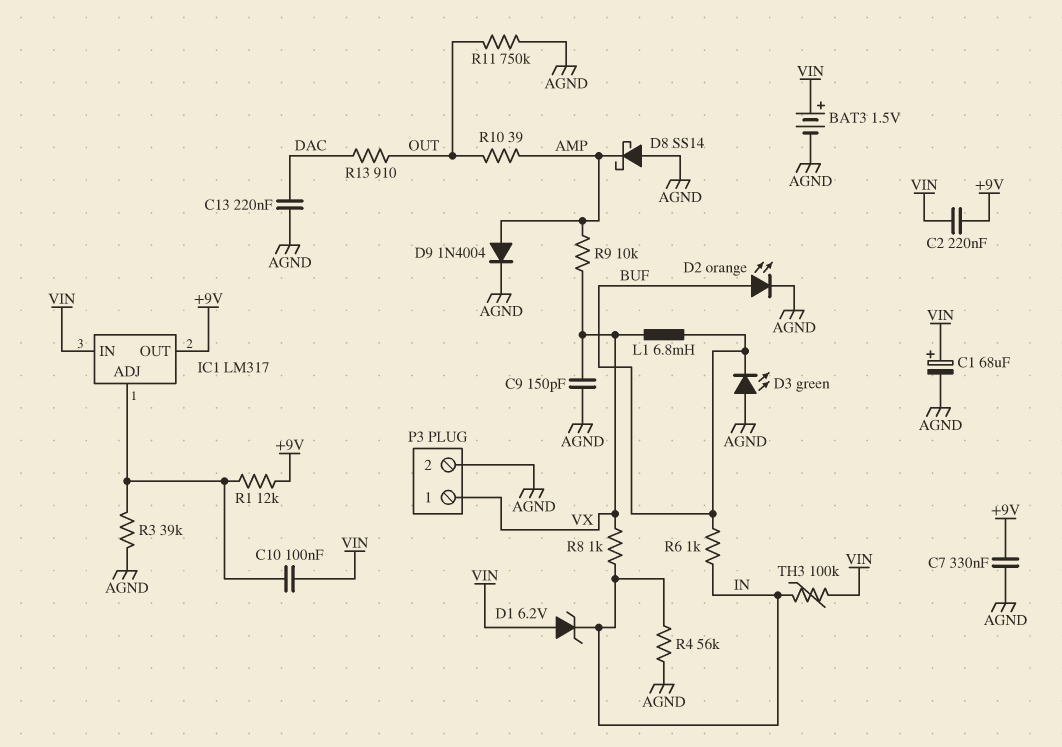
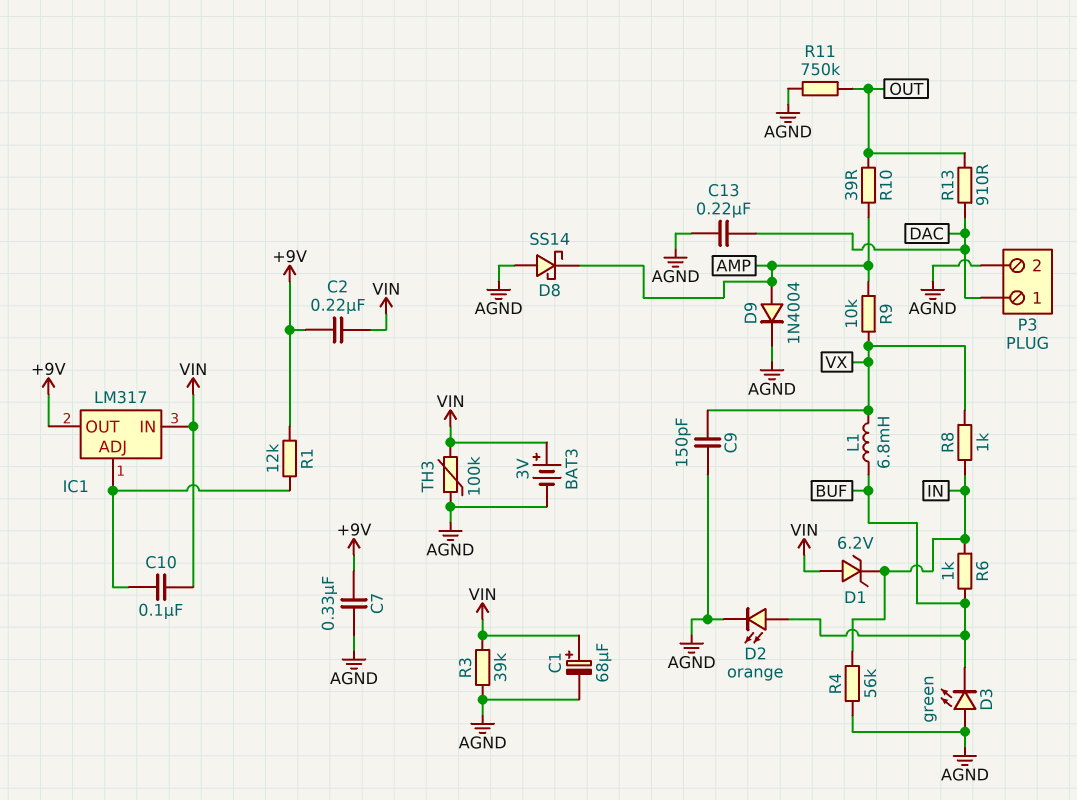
BAT3: 1.5V (plus VIN, minus AGND) -> 3V (plus VIN, minus AGND)
P3 pin 1: VX -> DAC
R3: 39k (AGND, IC1/ADJ) -> 39k (AGND, VIN)
TH3: 100k (IN, VIN) -> 100k (AGND, VIN)

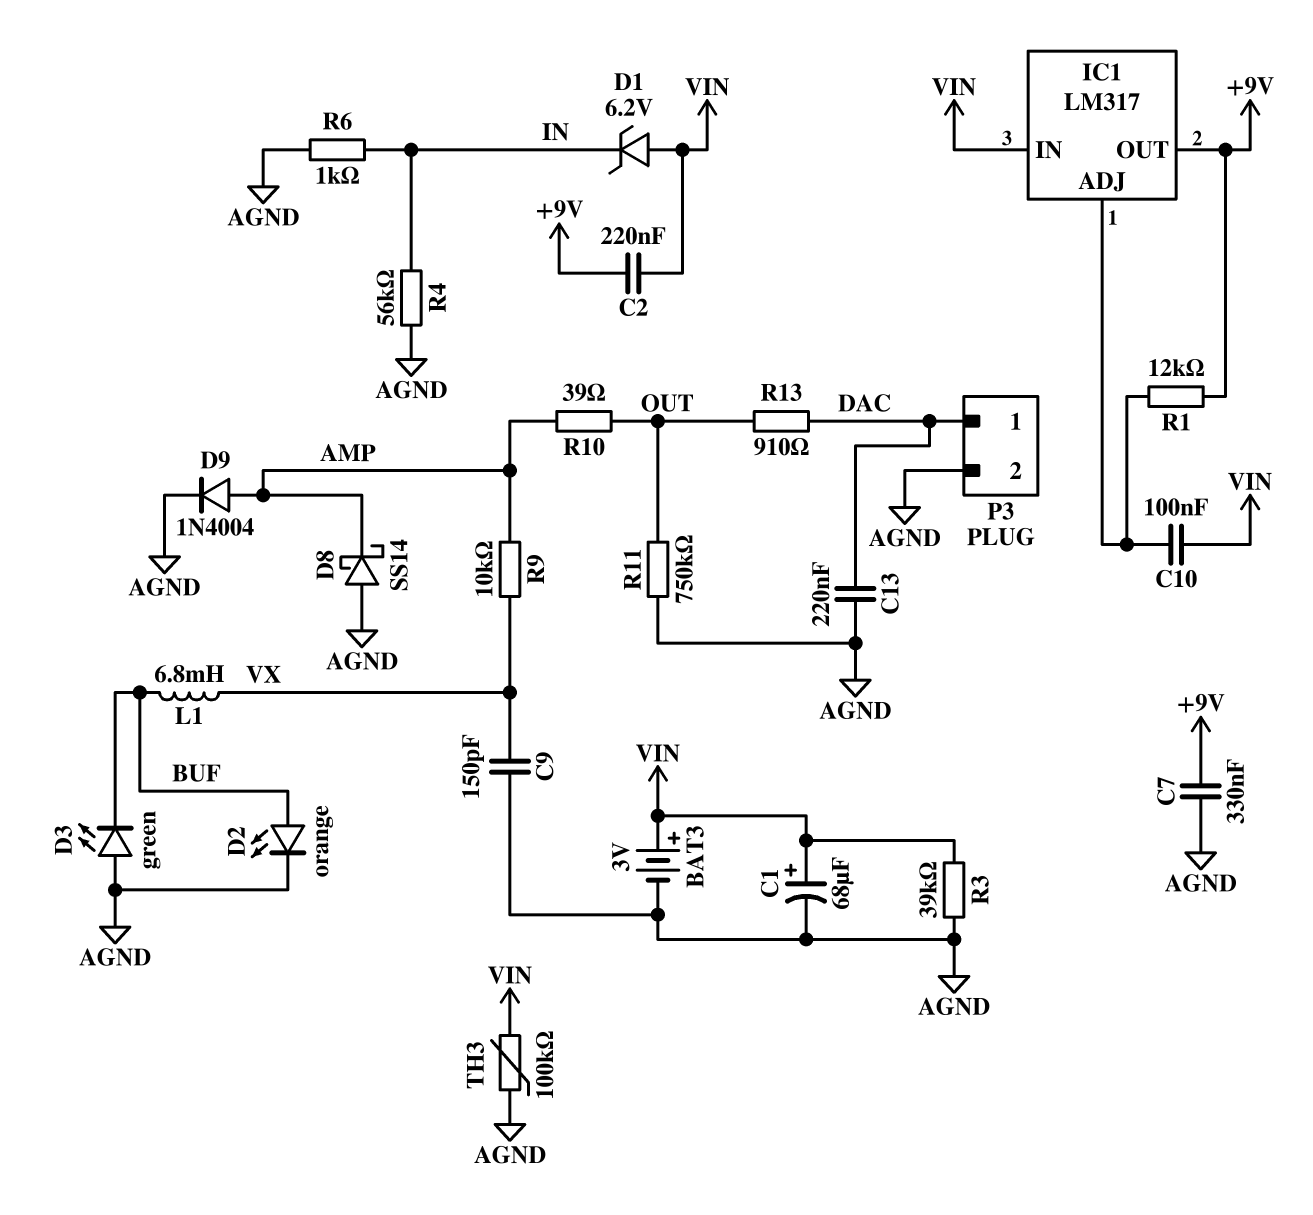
R6: 1k (BUF, IN) -> 1k (AGND, IN)
R8: 1k (IN, VX) -> none

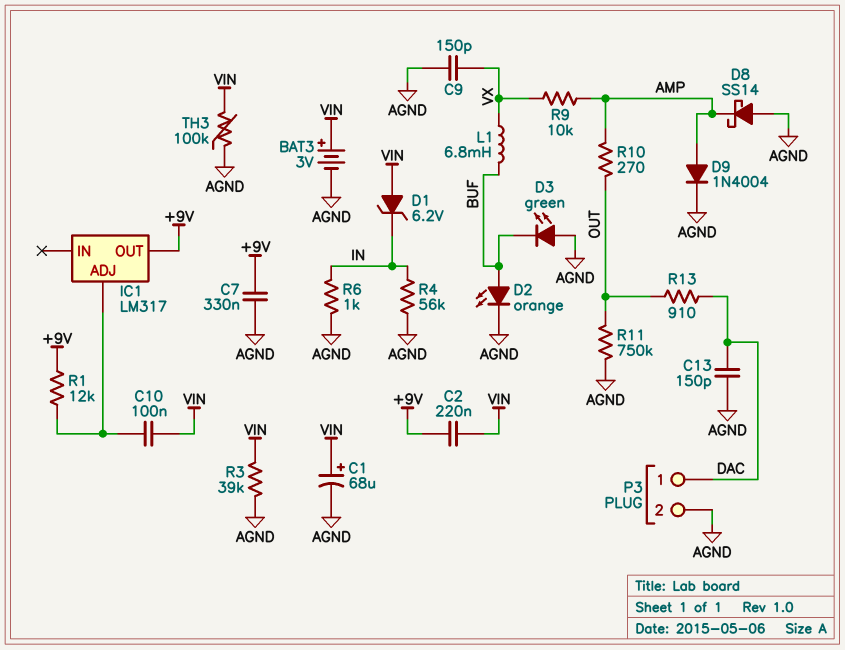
C13: 220nF (AGND, DAC) -> 150pF (AGND, DAC)
IC1 pin IN: VIN -> none
R10: 39 (AMP, OUT) -> 270 (AMP, OUT)

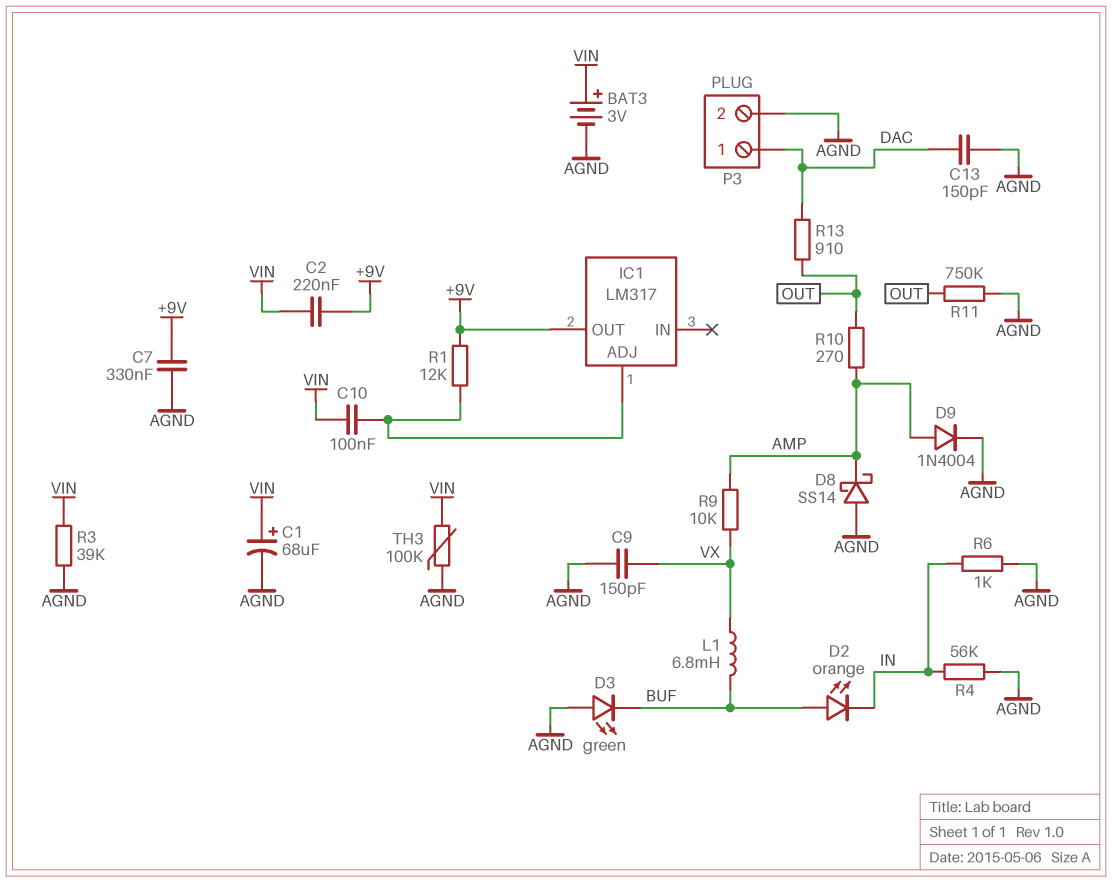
D1: zener 6.2V (A VIN, K IN) -> none
D2: LED orange (A BUF, K AGND) -> LED orange (A BUF, K IN)

